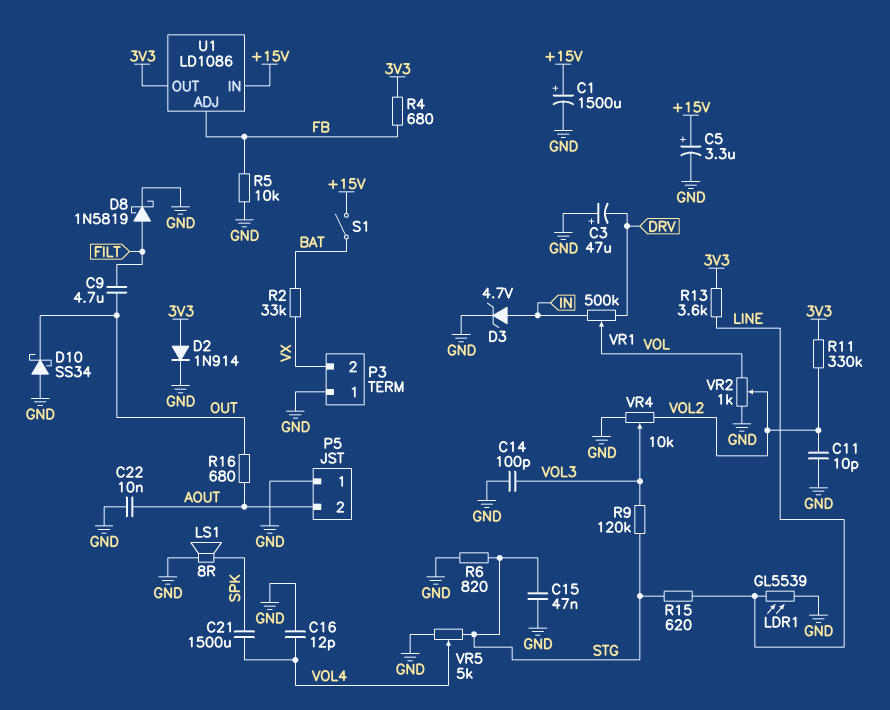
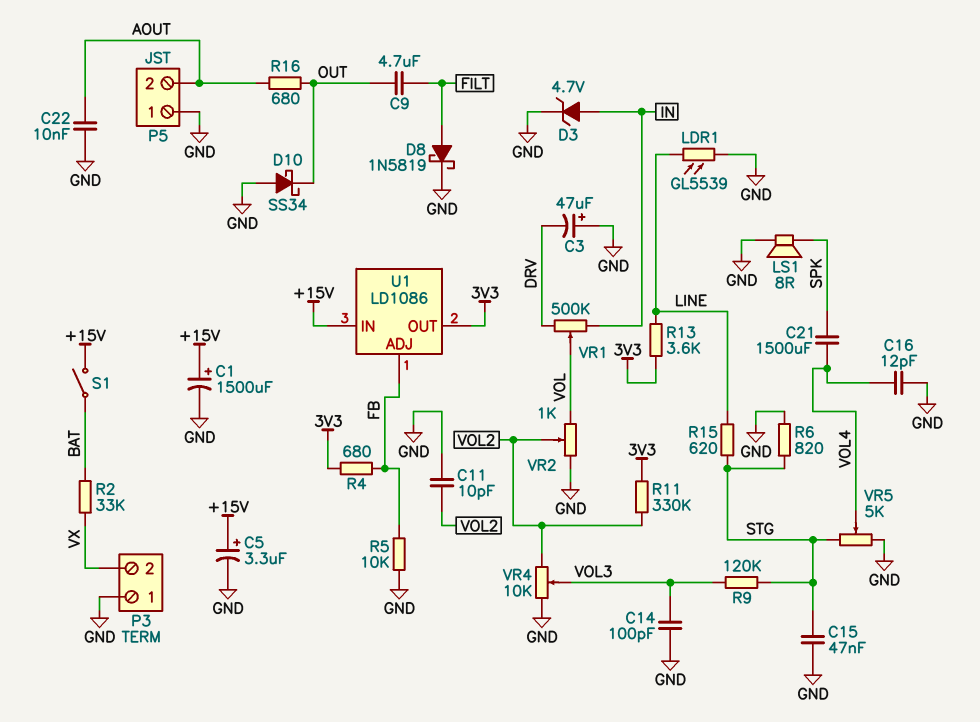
D2: diode 1N914 (A 3V3, K GND) -> none

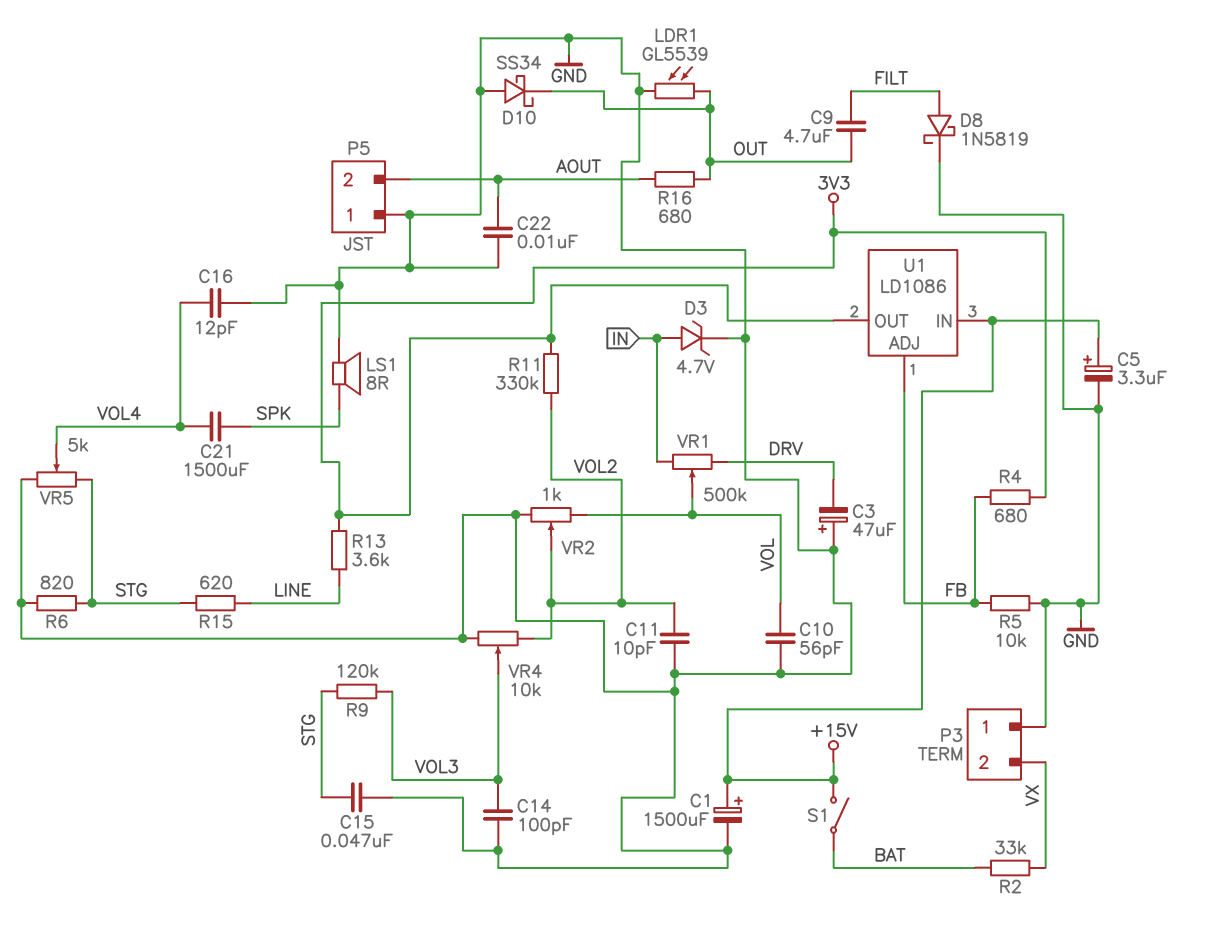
C10: none -> 56pF (GND, VOL)
LDR1: GL5539 (GND, LINE) -> GL5539 (GND, OUT)

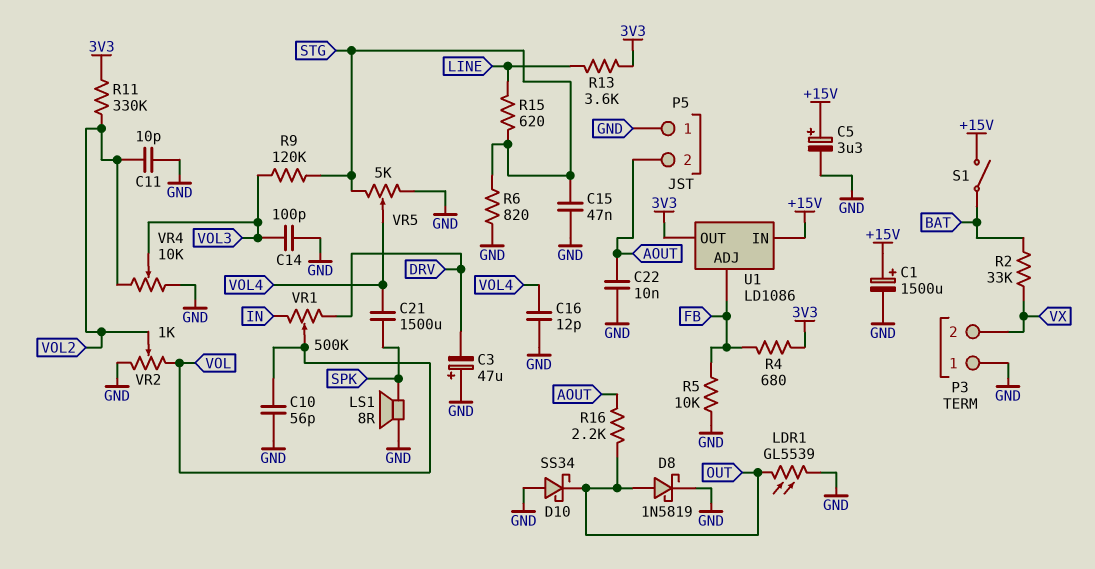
C9: 4.7uF (FILT, OUT) -> none
D3: zener 4.7V (A IN, K GND) -> none
D8: schottky 1N5819 (A FILT, K GND) -> schottky 1N5819 (A OUT, K GND)
R16: 680 (AOUT, OUT) -> 2.2k (AOUT, OUT)

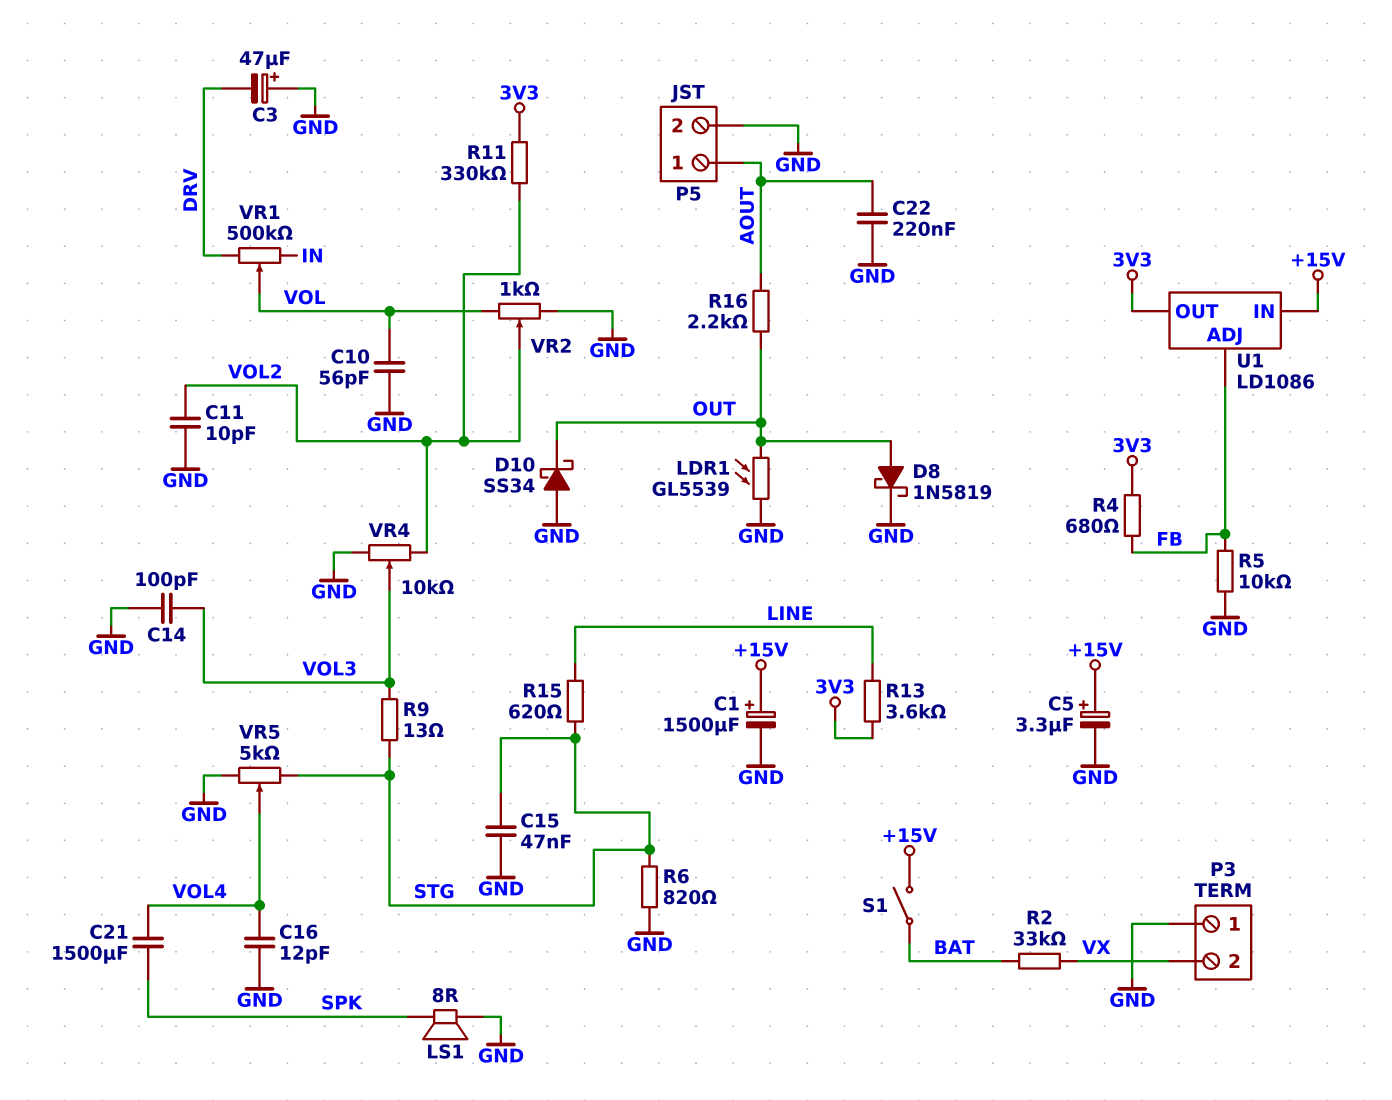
C22: 10nF (AOUT, GND) -> 220nF (AOUT, GND)
P5 pin 1: GND -> AOUT
P5 pin 2: AOUT -> GND
R9: 120k (STG, VOL3) -> 13 (STG, VOL3)

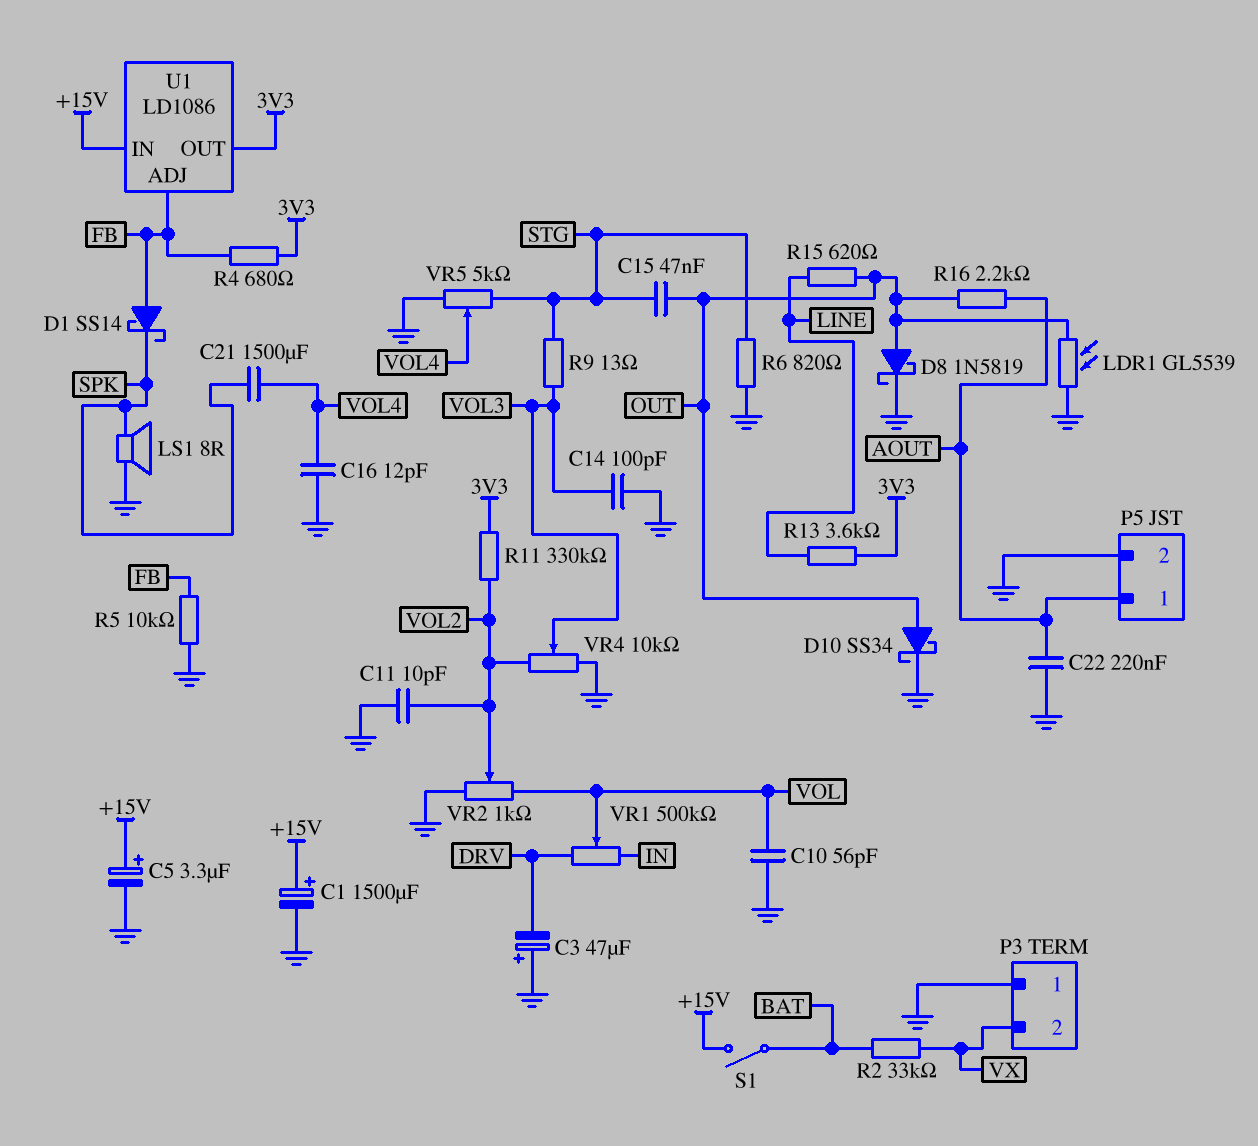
C15: 47nF (GND, STG) -> 47nF (OUT, STG)
D1: none -> schottky SS14 (A FB, K SPK)
D10: schottky SS34 (A GND, K OUT) -> schottky SS34 (A OUT, K GND)
R15: 620 (LINE, STG) -> 620 (LINE, OUT)

